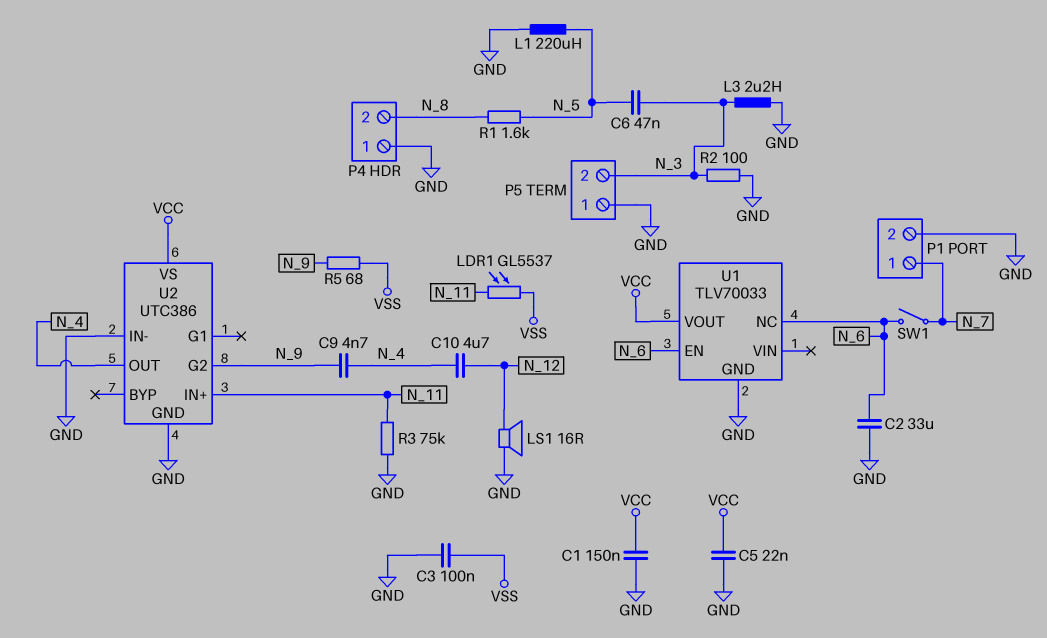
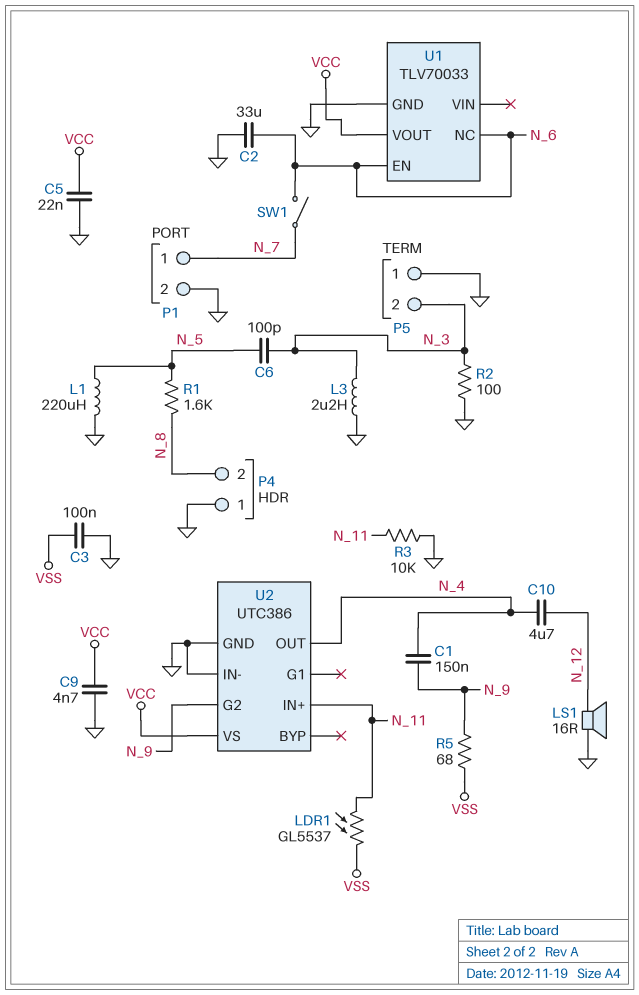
C1: 150nF (GND, VCC) -> 150nF (N_4, N_9)
C6: 47nF (N_3, N_5) -> 100pF (N_3, N_5)
C9: 4.7nF (N_4, N_9) -> 4.7nF (GND, VCC)
R3: 75k (GND, N_11) -> 10k (GND, N_11)

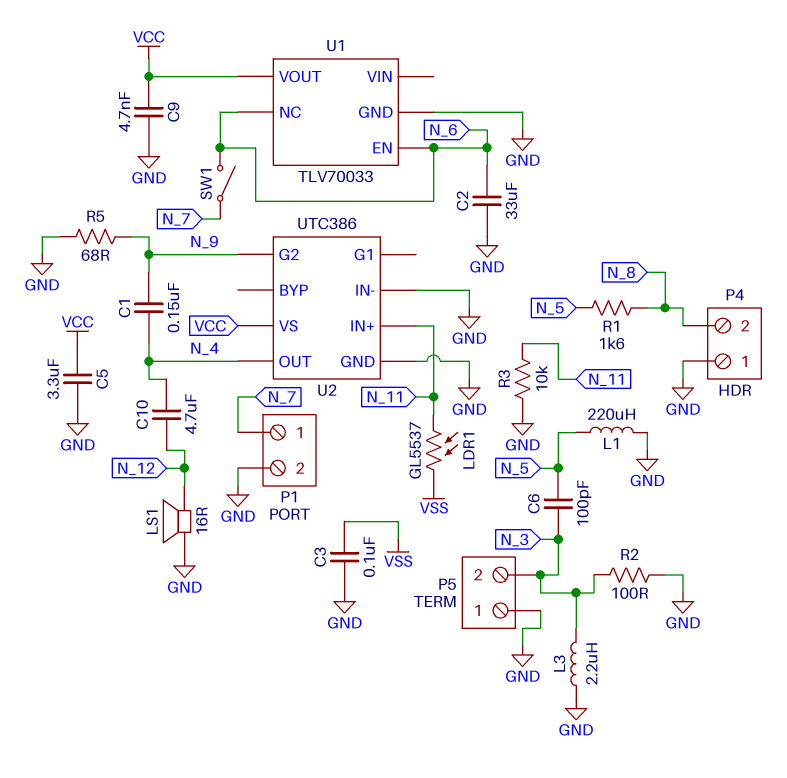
C5: 22nF (GND, VCC) -> 3.3uF (GND, VCC)
R5: 68 (N_9, VSS) -> 68 (GND, N_9)

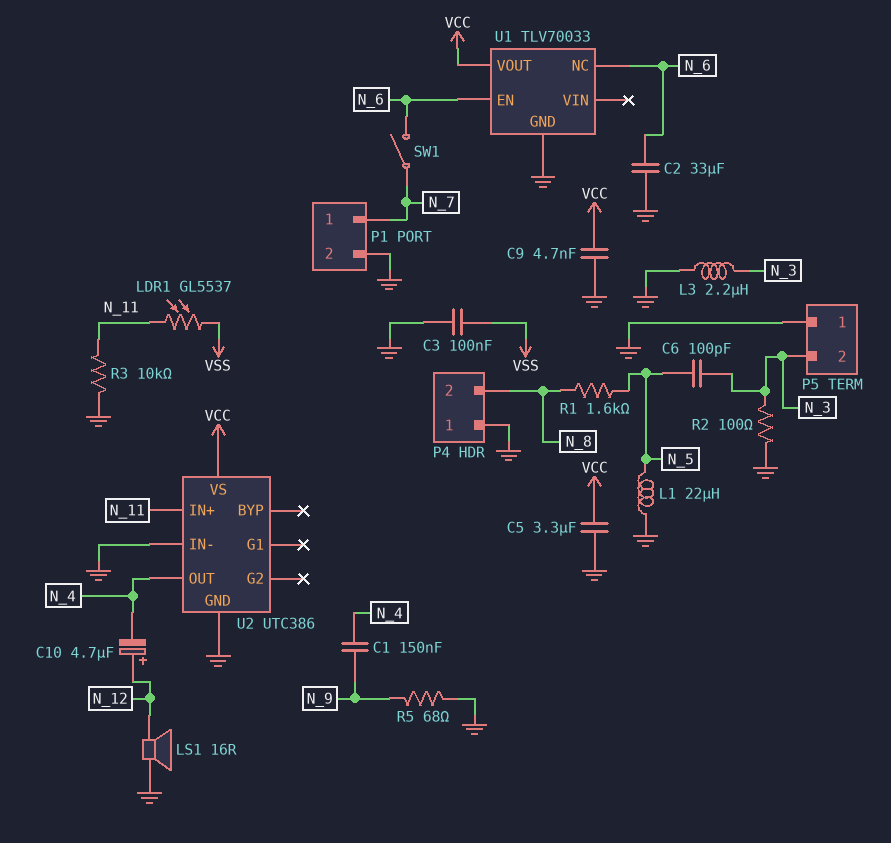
C10: 4.7uF (N_4, N_12) -> 4.7uF (plus N_12, minus N_4)
L1: 220uH (GND, N_5) -> 22uH (GND, N_5)
U2 pin G2: N_9 -> none

